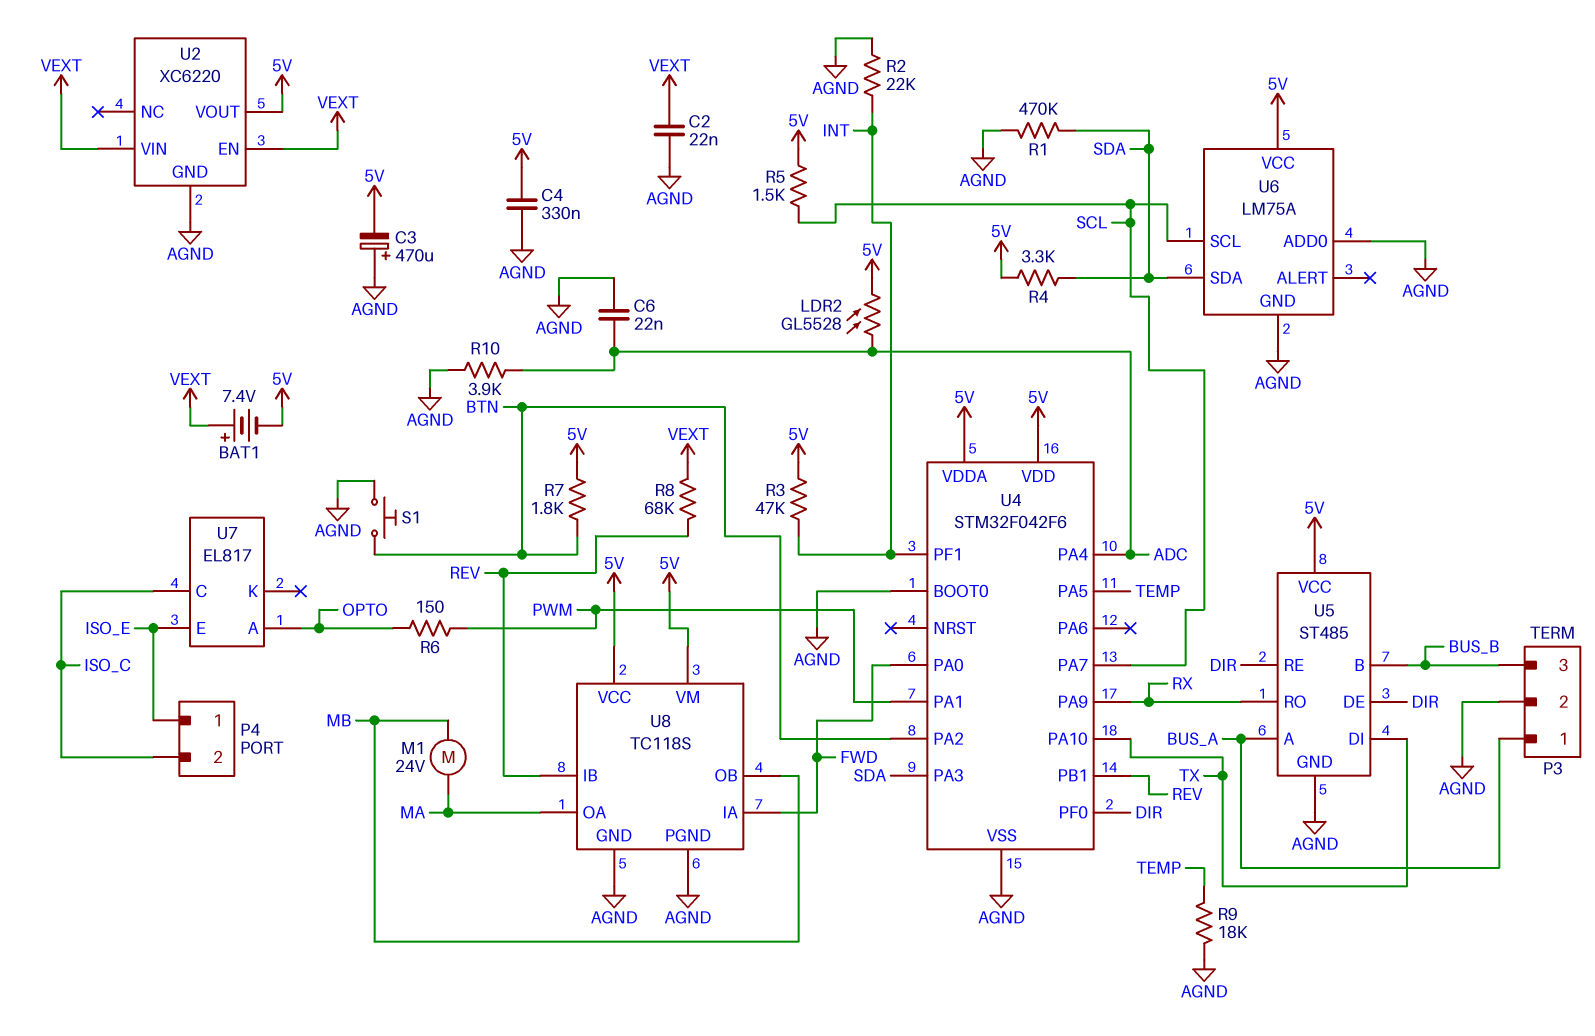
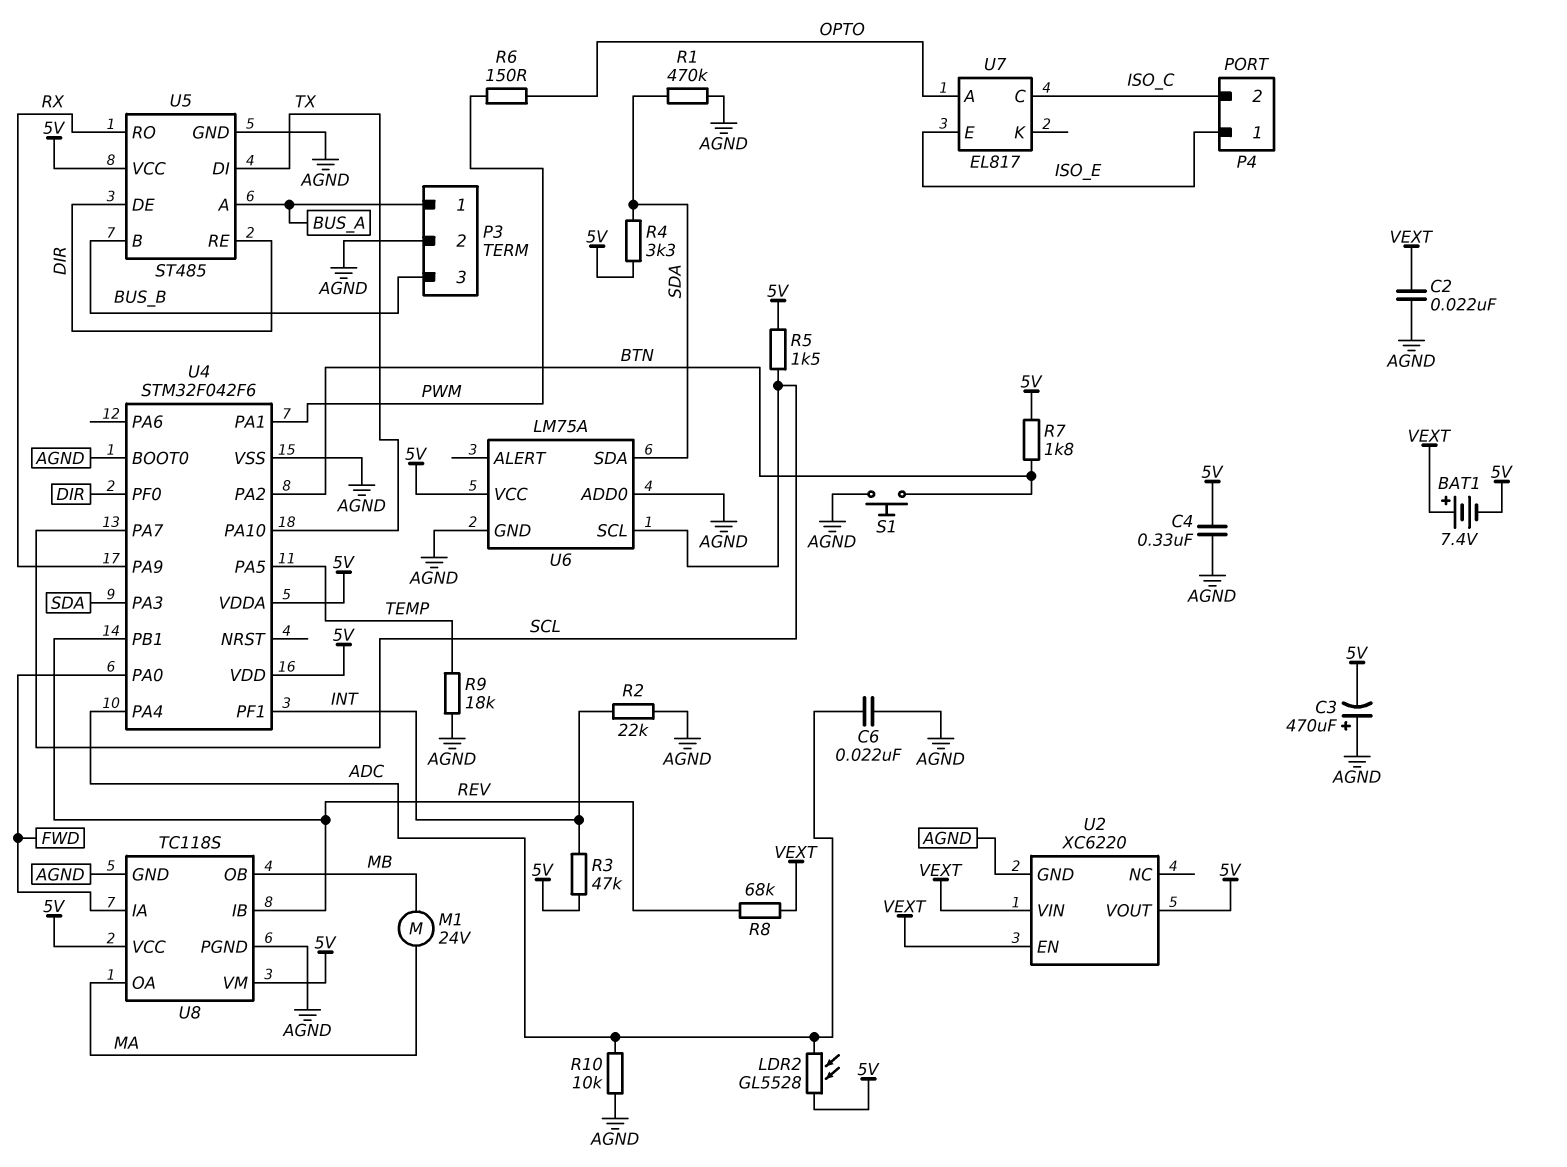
R10: 3.9k (ADC, AGND) -> 10k (ADC, AGND)

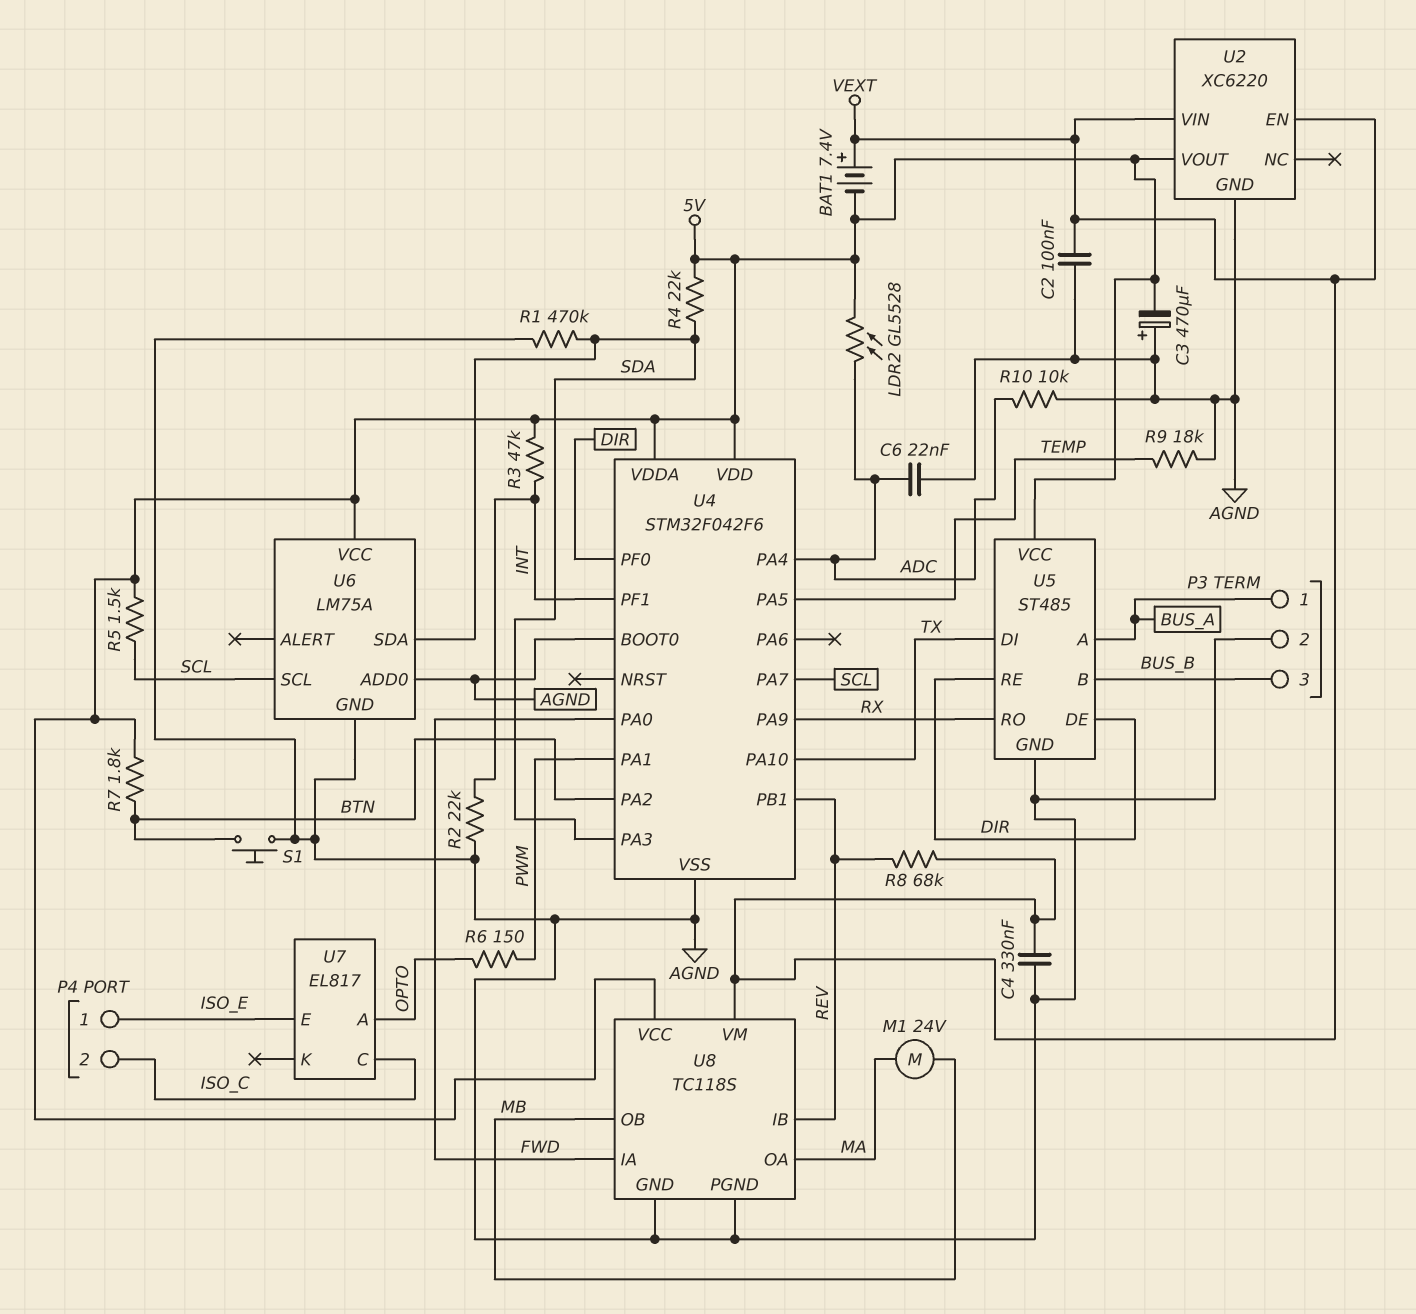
C2: 22nF (AGND, VEXT) -> 100nF (AGND, VEXT)
C4: 330nF (5V, AGND) -> 330nF (AGND, VEXT)
R4: 3.3k (5V, SDA) -> 22k (5V, SDA)
U8 pin VM: 5V -> VEXT

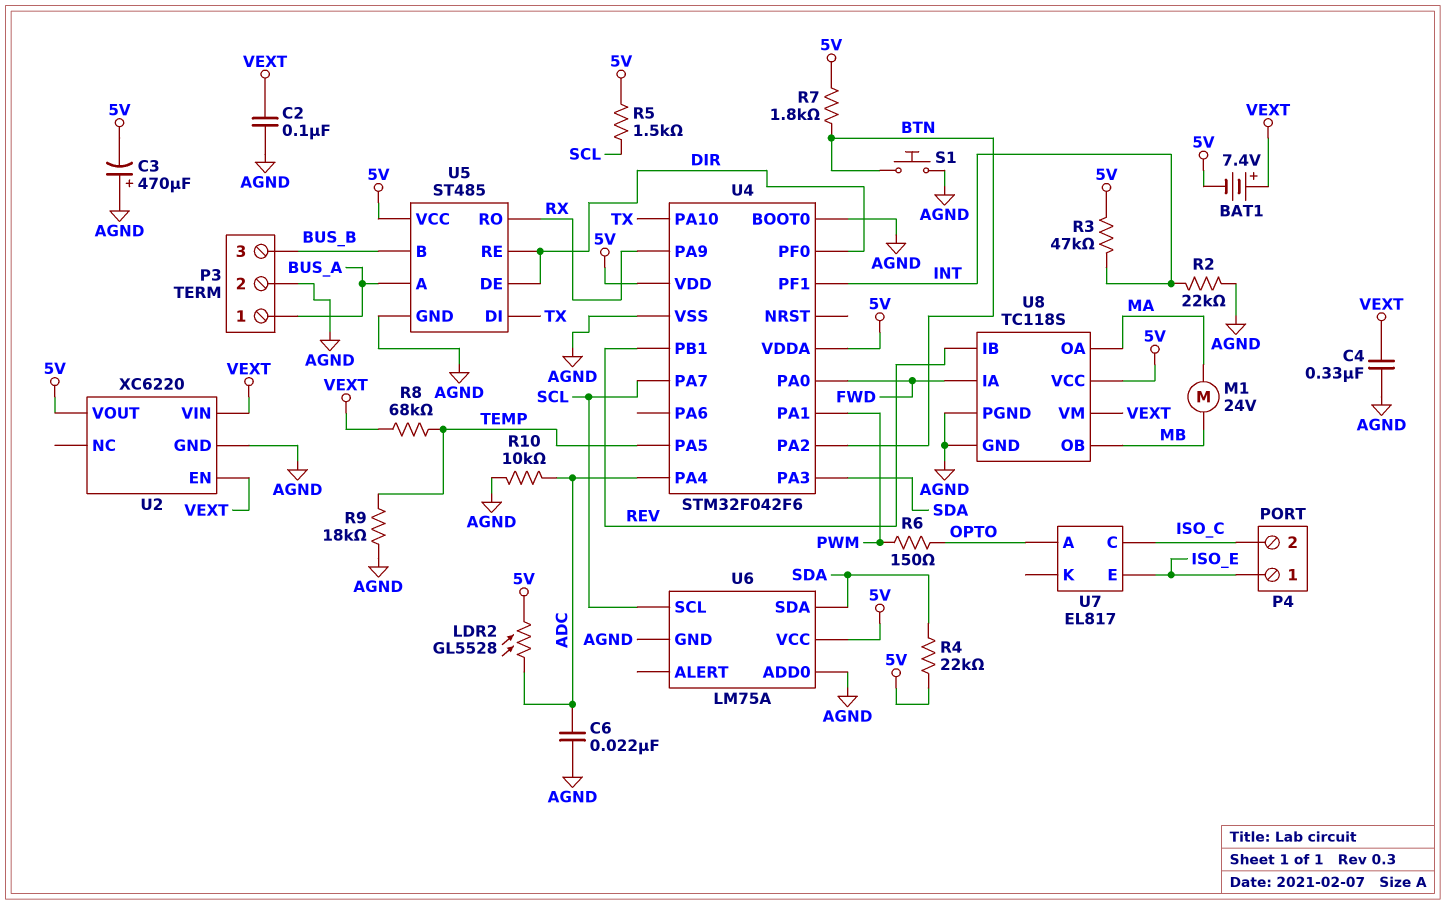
R1: 470k (AGND, SDA) -> none
R8: 68k (REV, VEXT) -> 68k (TEMP, VEXT)

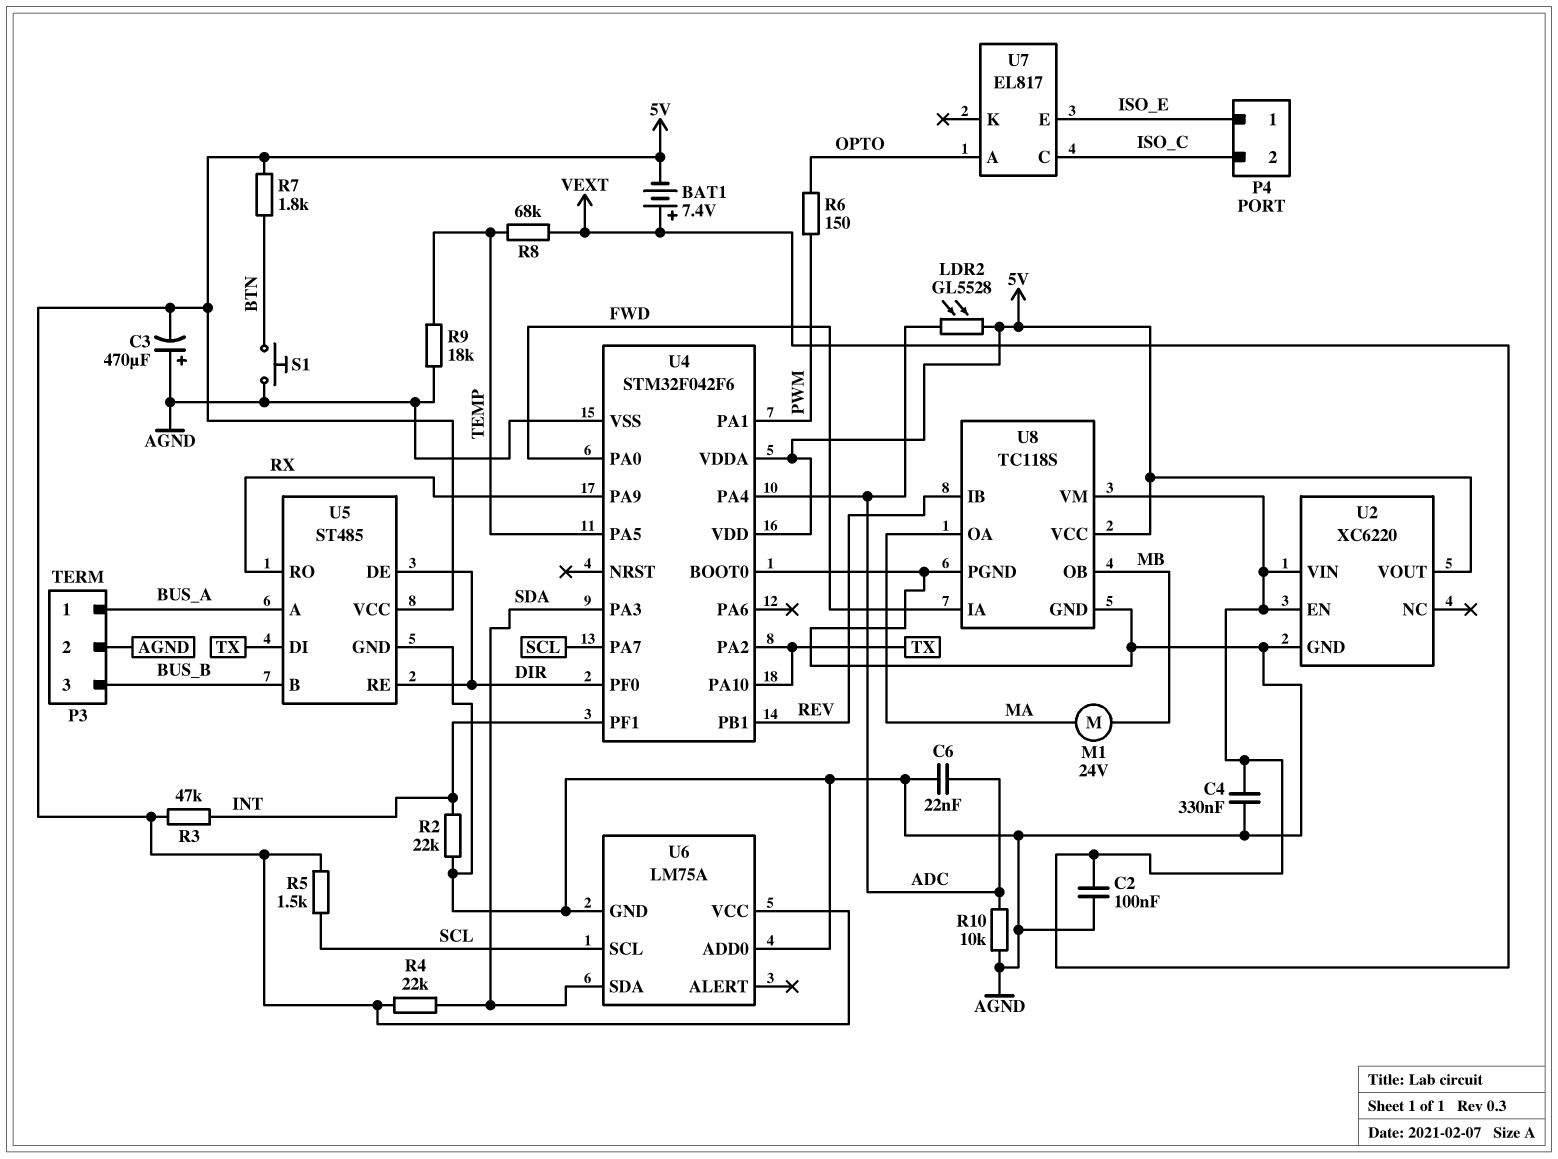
U4 pin PA2: BTN -> TX

